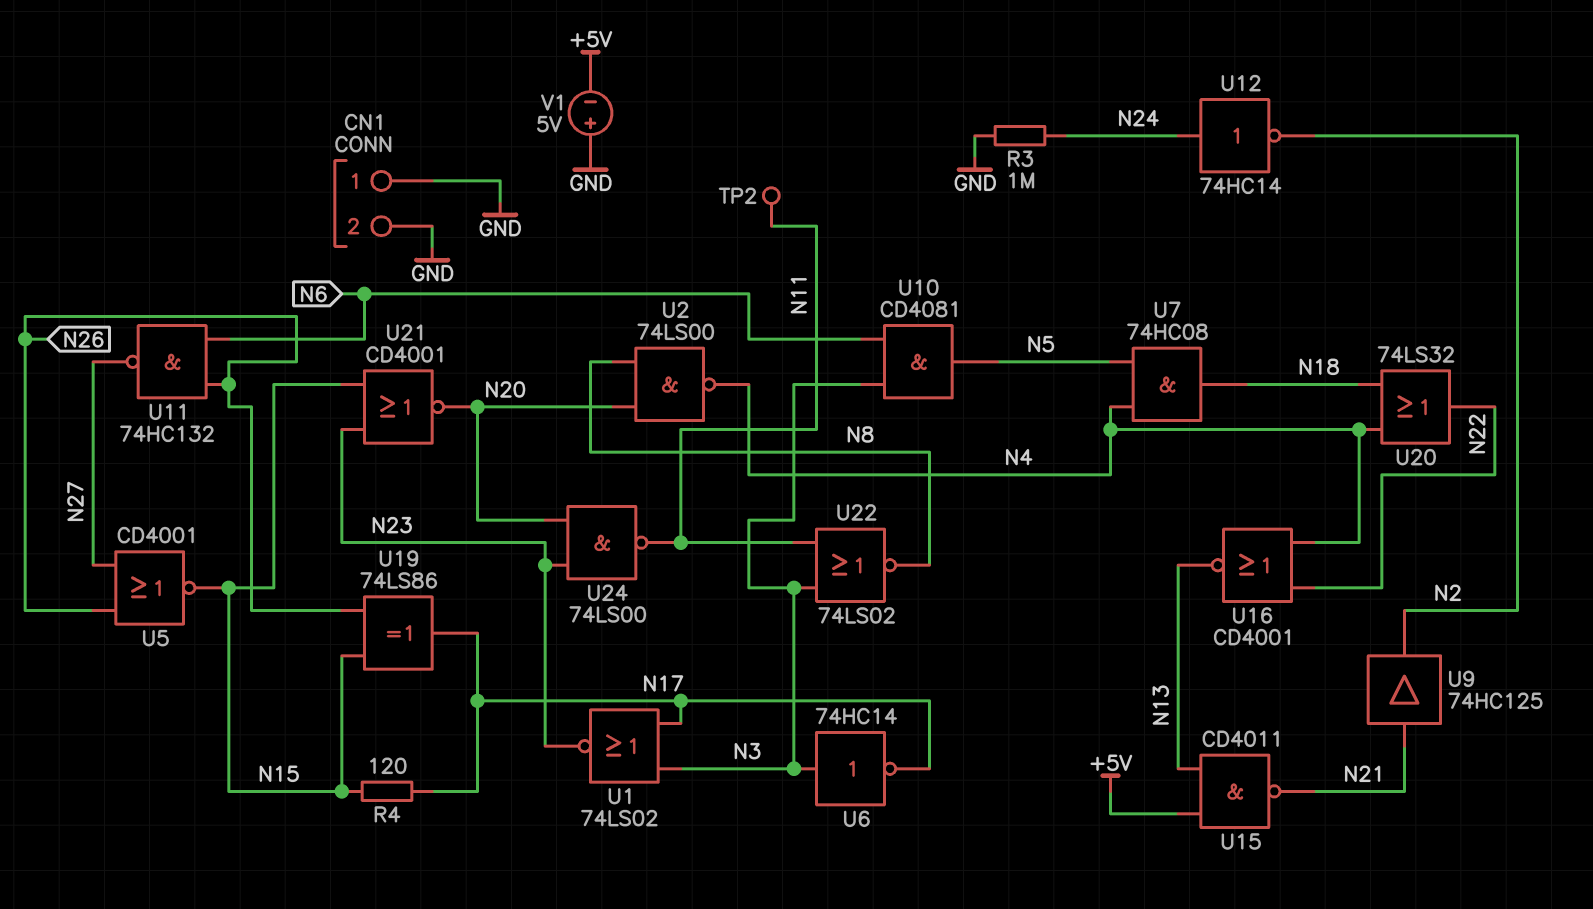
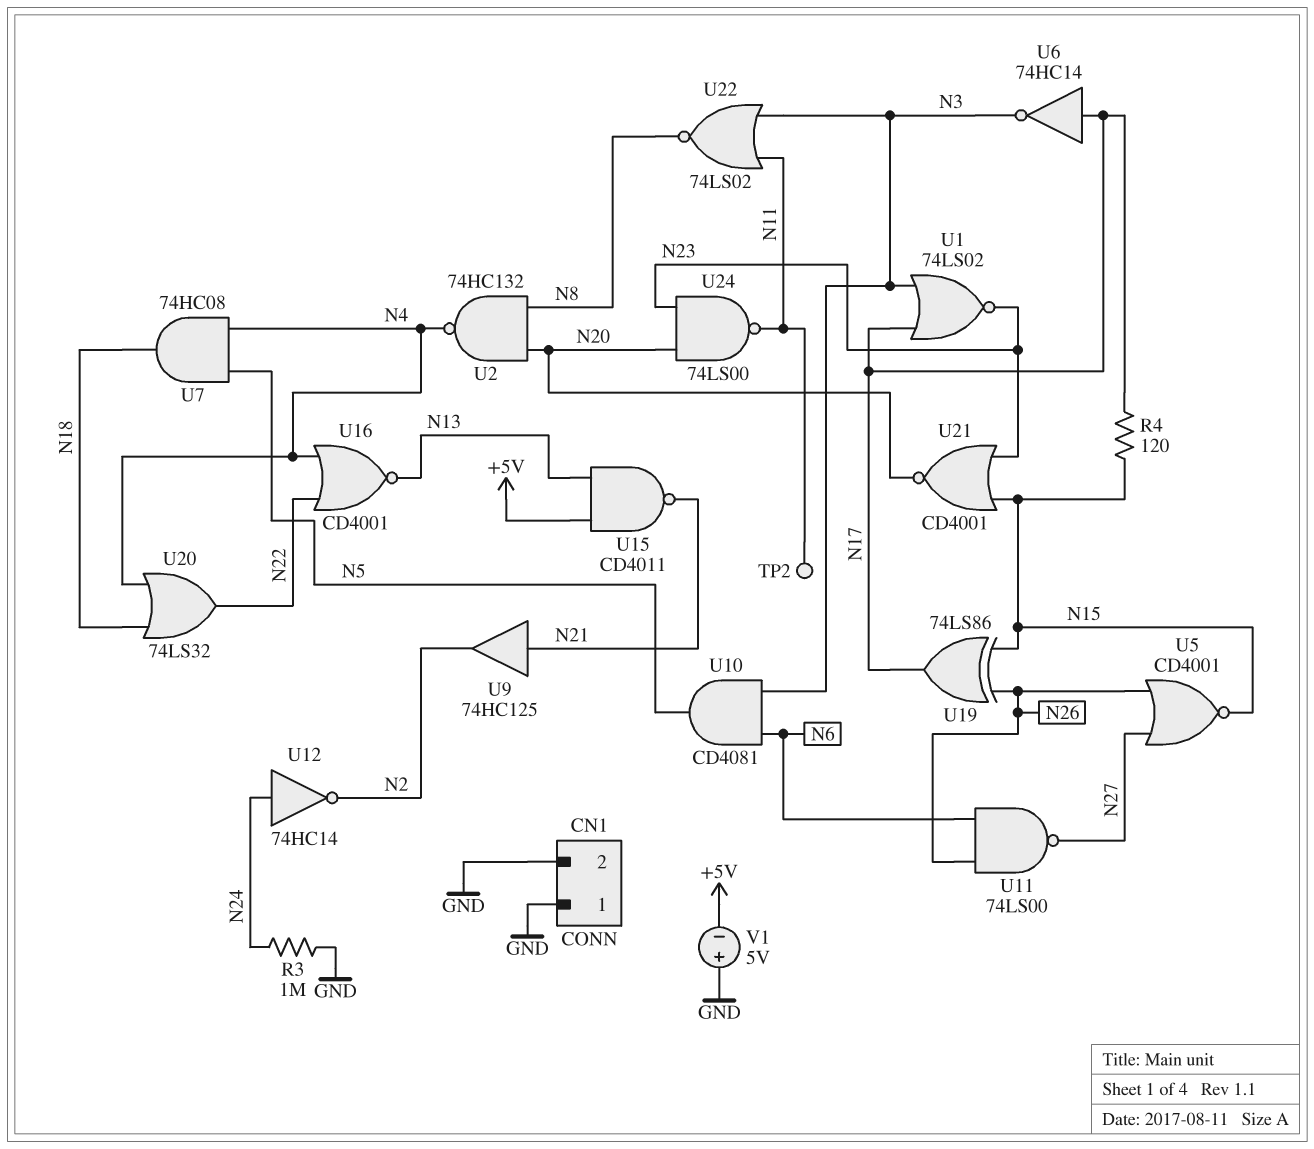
U2: NAND 74LS00 (in N8, in N20, out N4) -> NAND 74HC132 (in N8, in N20, out N4)
U6: NOT 74HC14 (in N3, out N17) -> NOT 74HC14 (in N17, out N3)
U11: NAND 74HC132 (in N6, in N26, out N27) -> NAND 74LS00 (in N6, in N26, out N27)

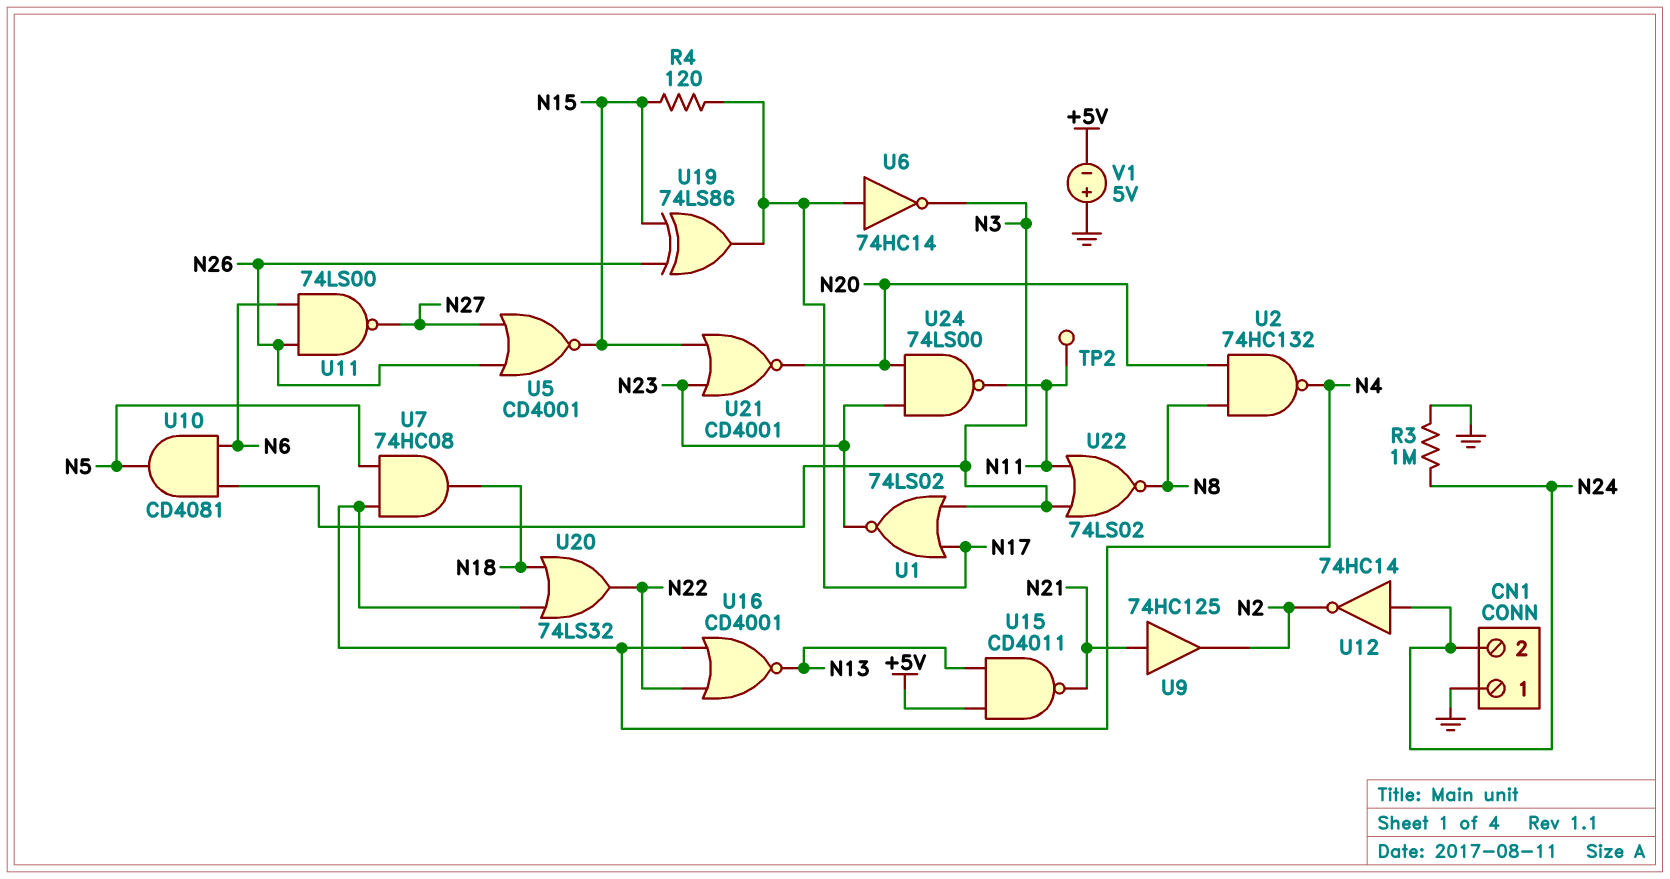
CN1 pin 2: GND -> N24

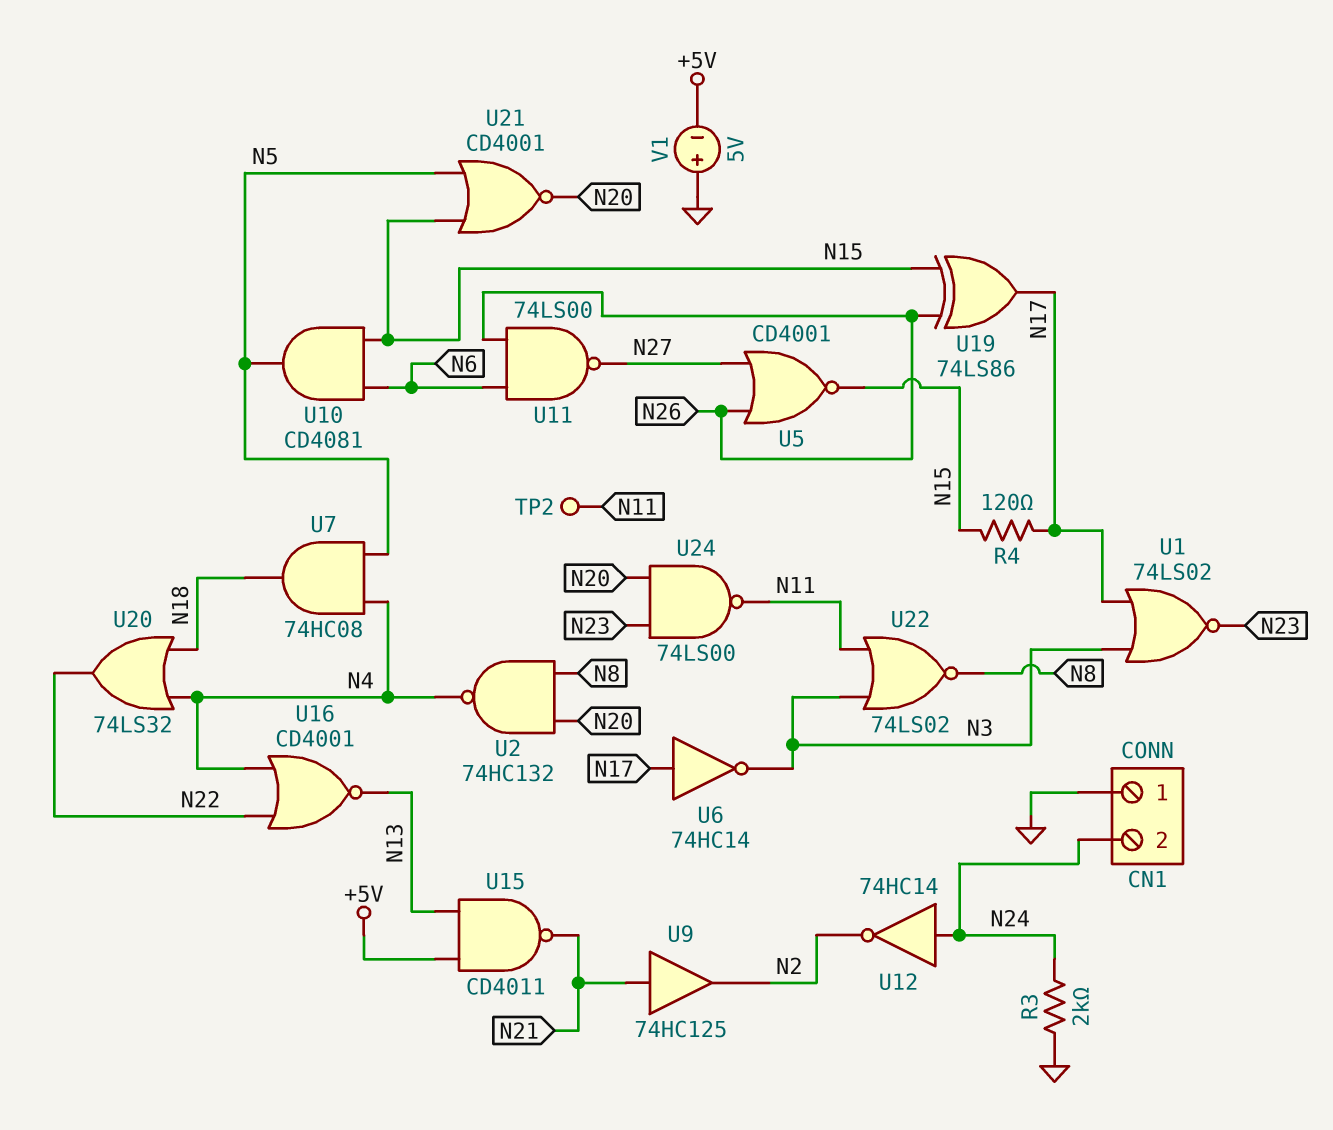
R3: 1M (GND, N24) -> 2k (GND, N24)
U10: AND CD4081 (in N3, in N6, out N5) -> AND CD4081 (in N6, in N15, out N5)
U21: NOR CD4001 (in N15, in N23, out N20) -> NOR CD4001 (in N5, in N15, out N20)

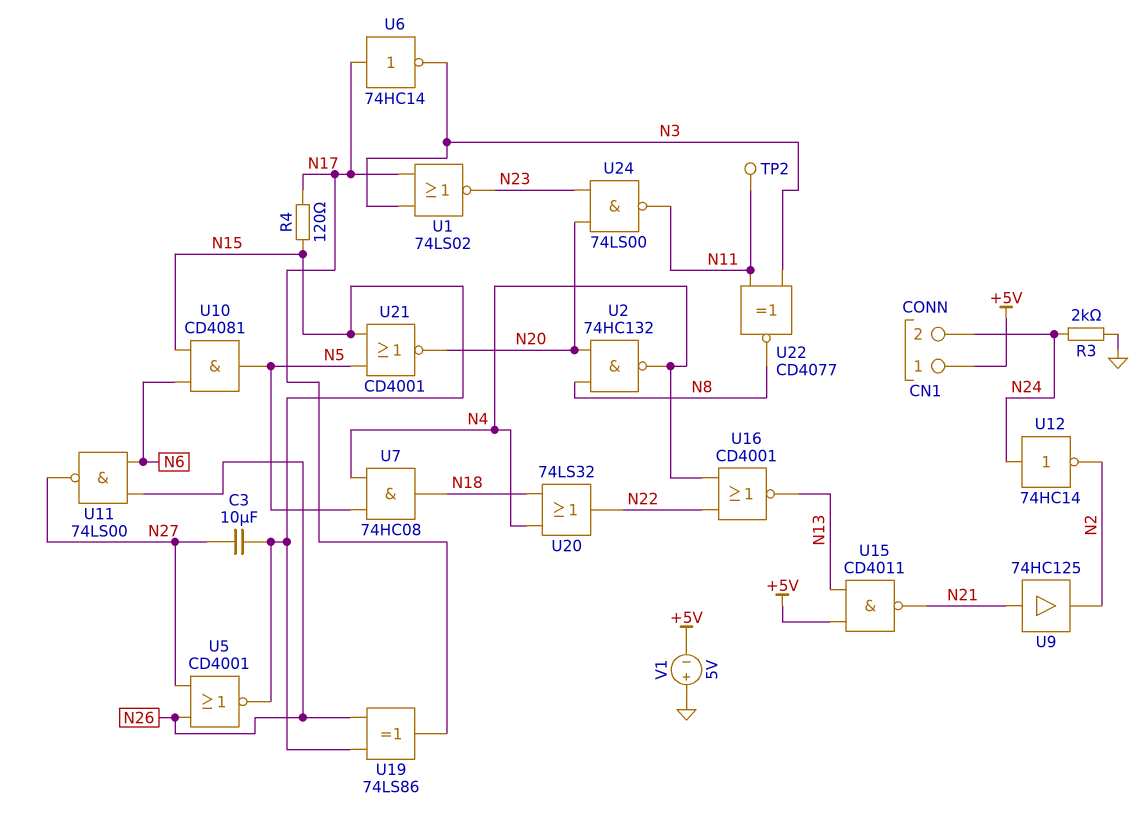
C3: none -> 10uF (N15, N27)
CN1 pin 1: GND -> +5V
U22: NOR 74LS02 (in N3, in N11, out N8) -> XNOR CD4077 (in N3, in N11, out N8)

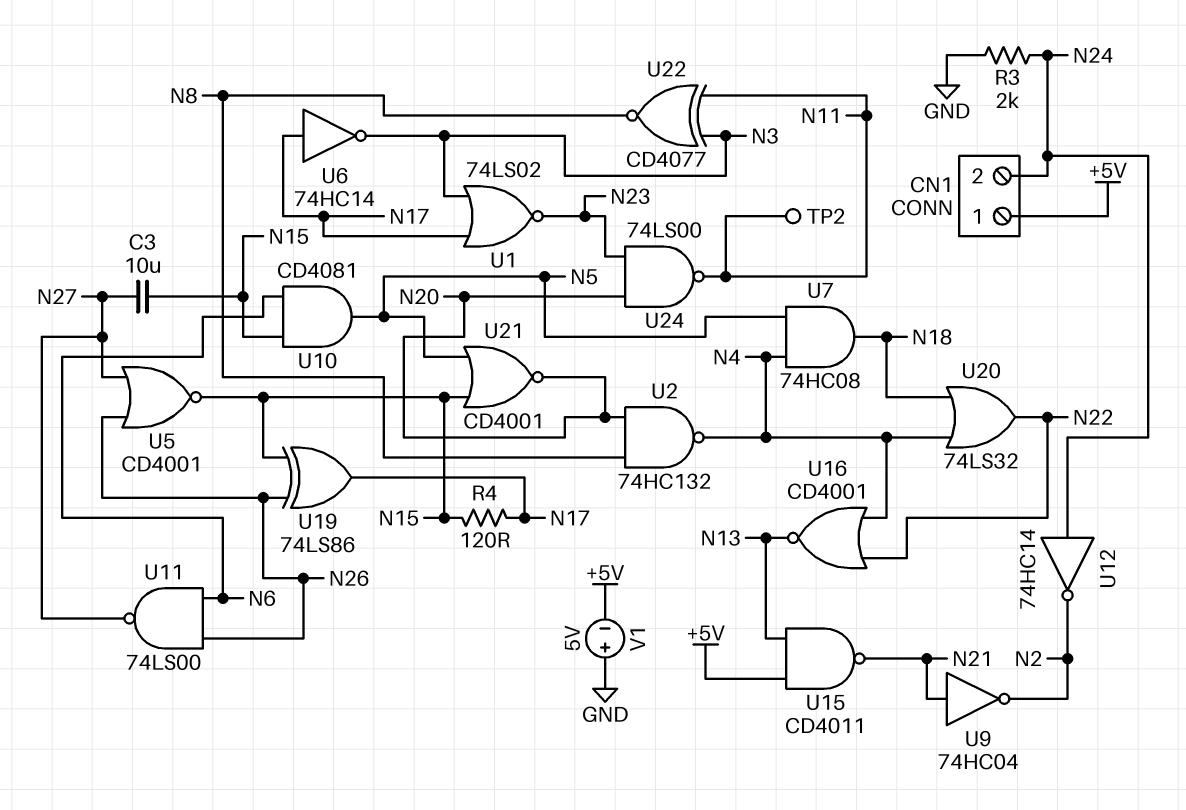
U9: buffer 74HC125 (in N21, out N2) -> NOT 74HC04 (in N21, out N2)

